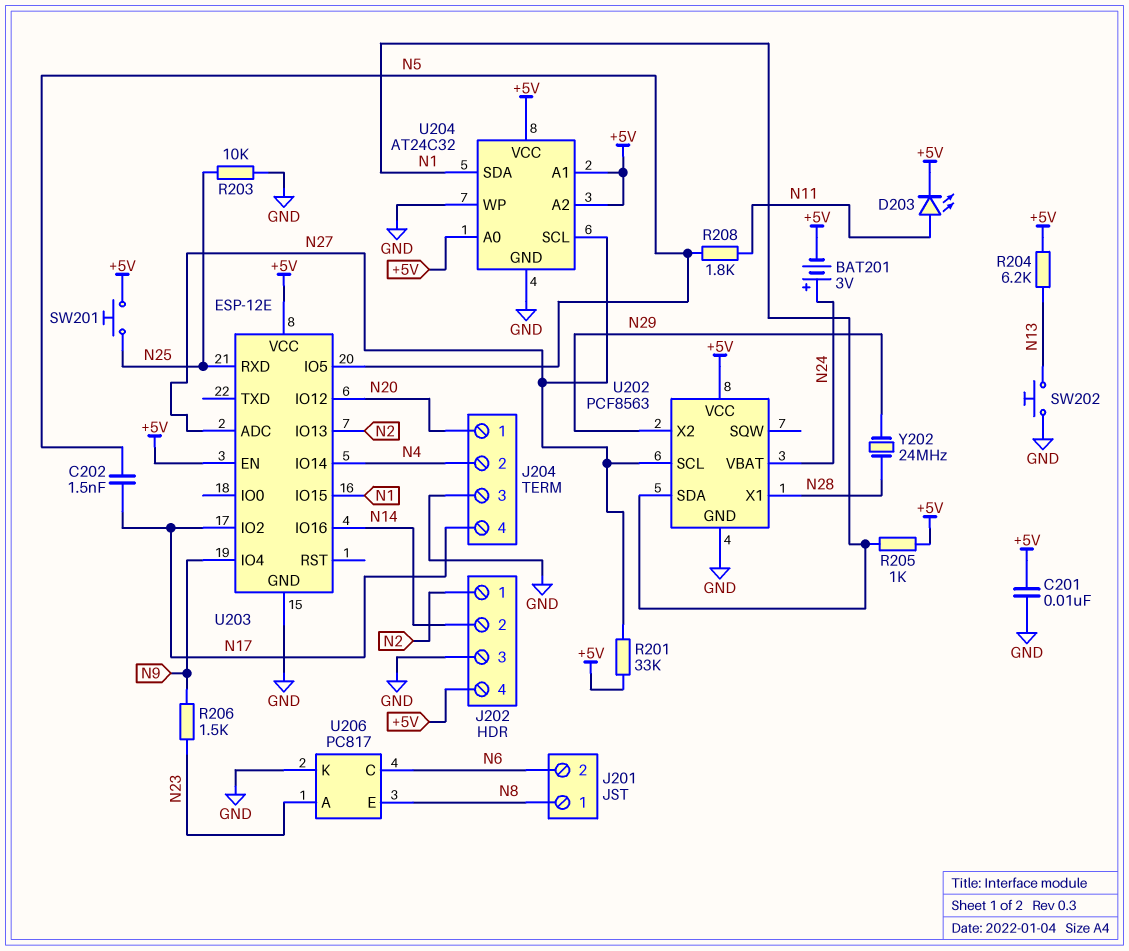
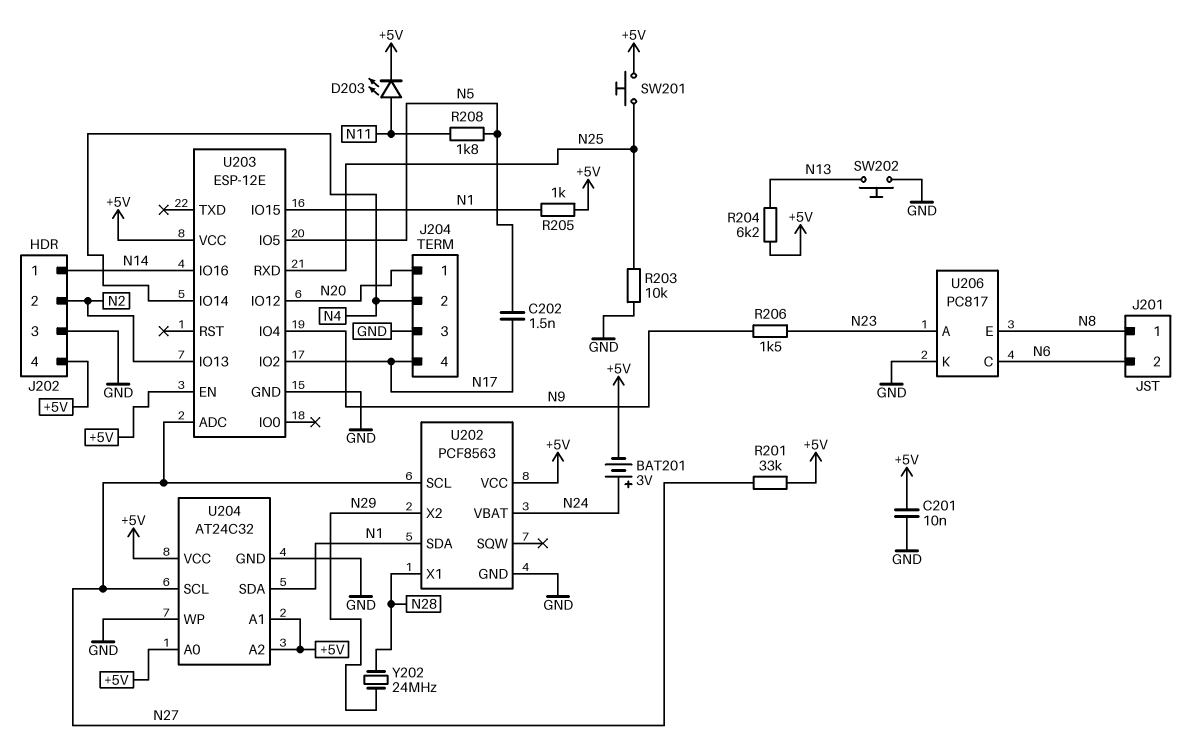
J202 pin 1: N2 -> N14
J202 pin 2: N14 -> N2

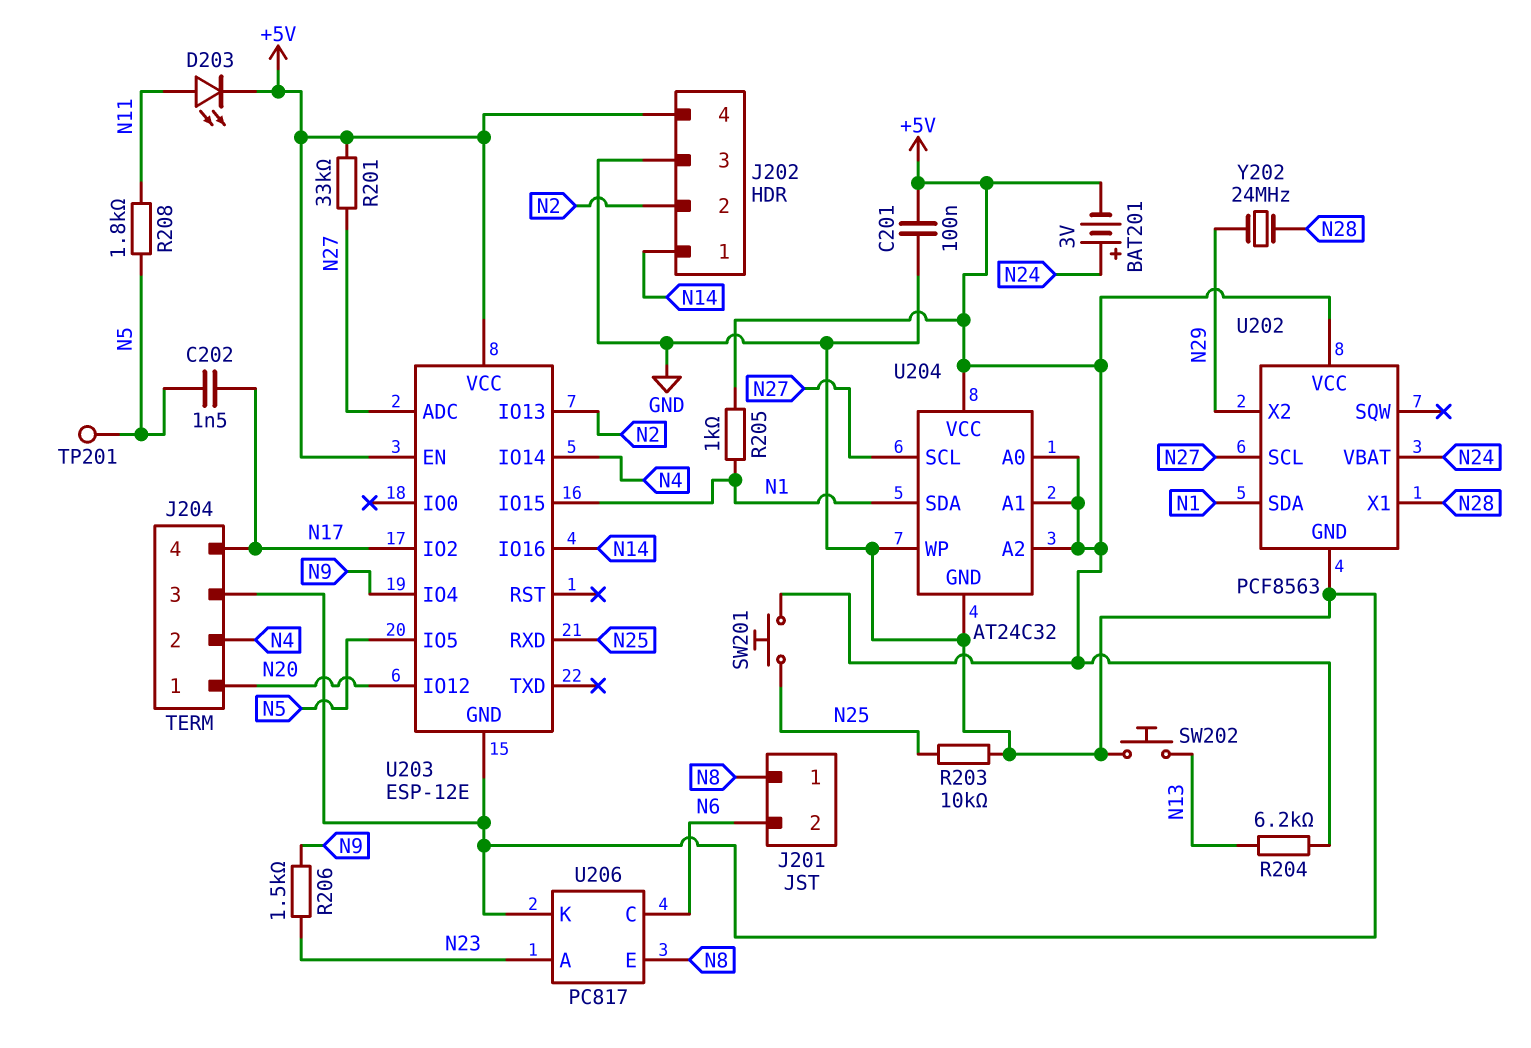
C201: 10nF (+5V, GND) -> 100nF (+5V, GND)
TP201: none -> test point (N5)

